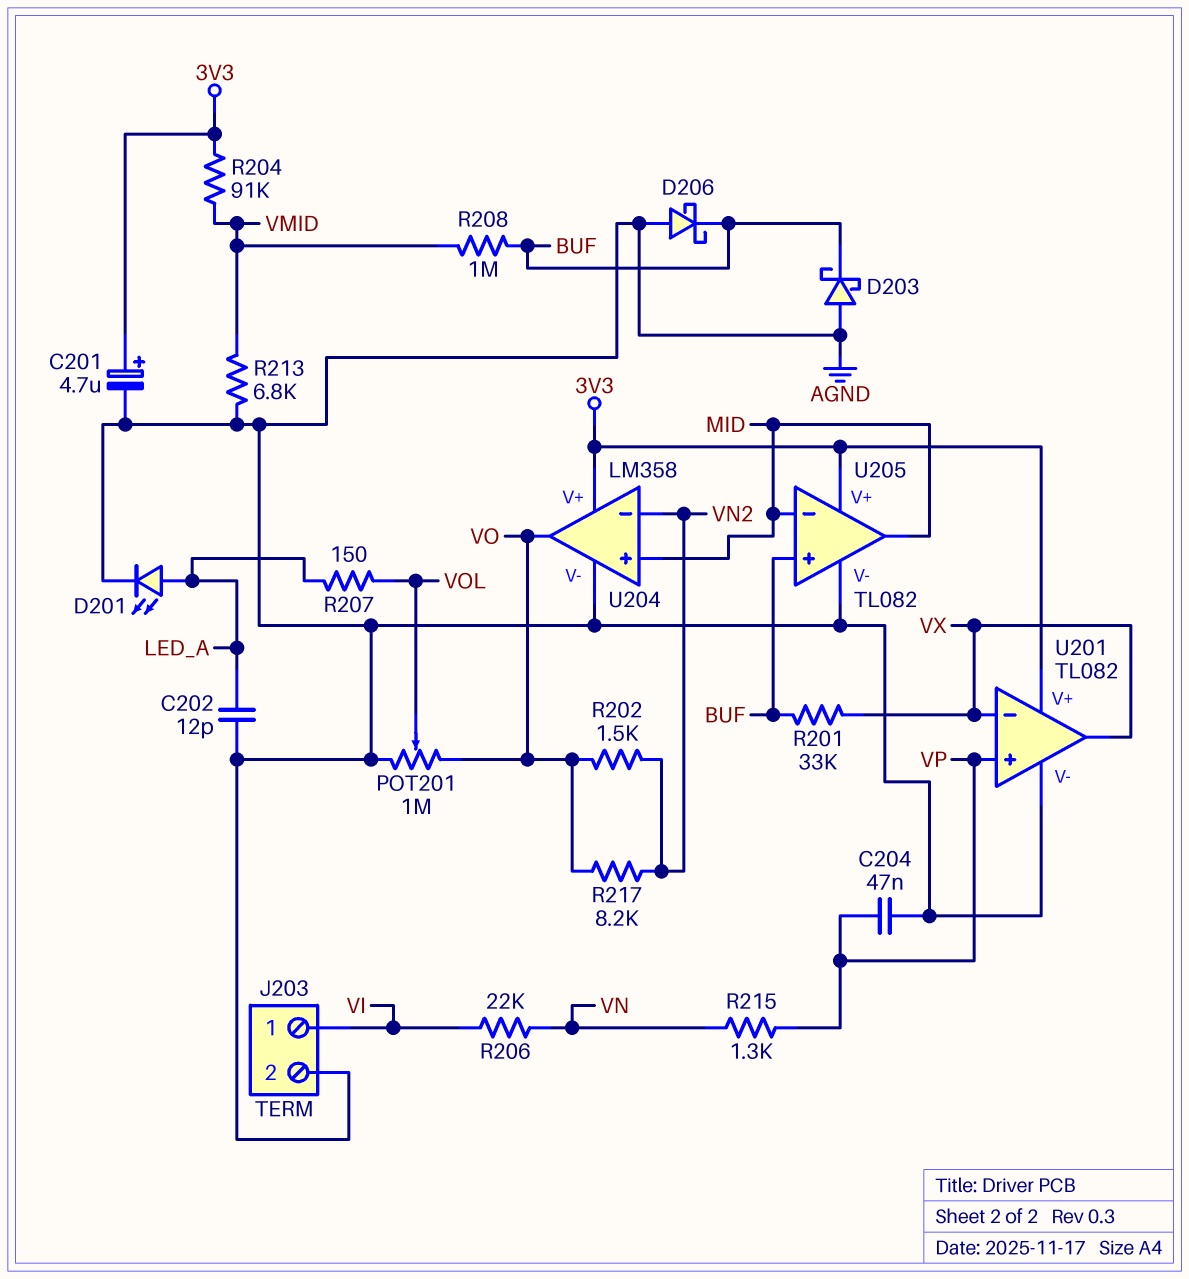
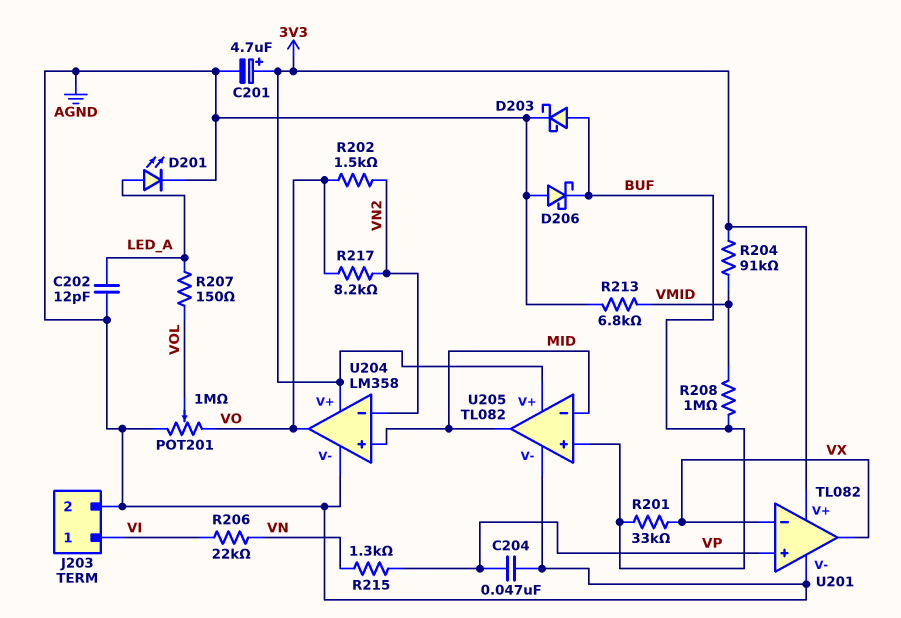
D203: schottky (A AGND, K BUF) -> schottky (A BUF, K AGND)

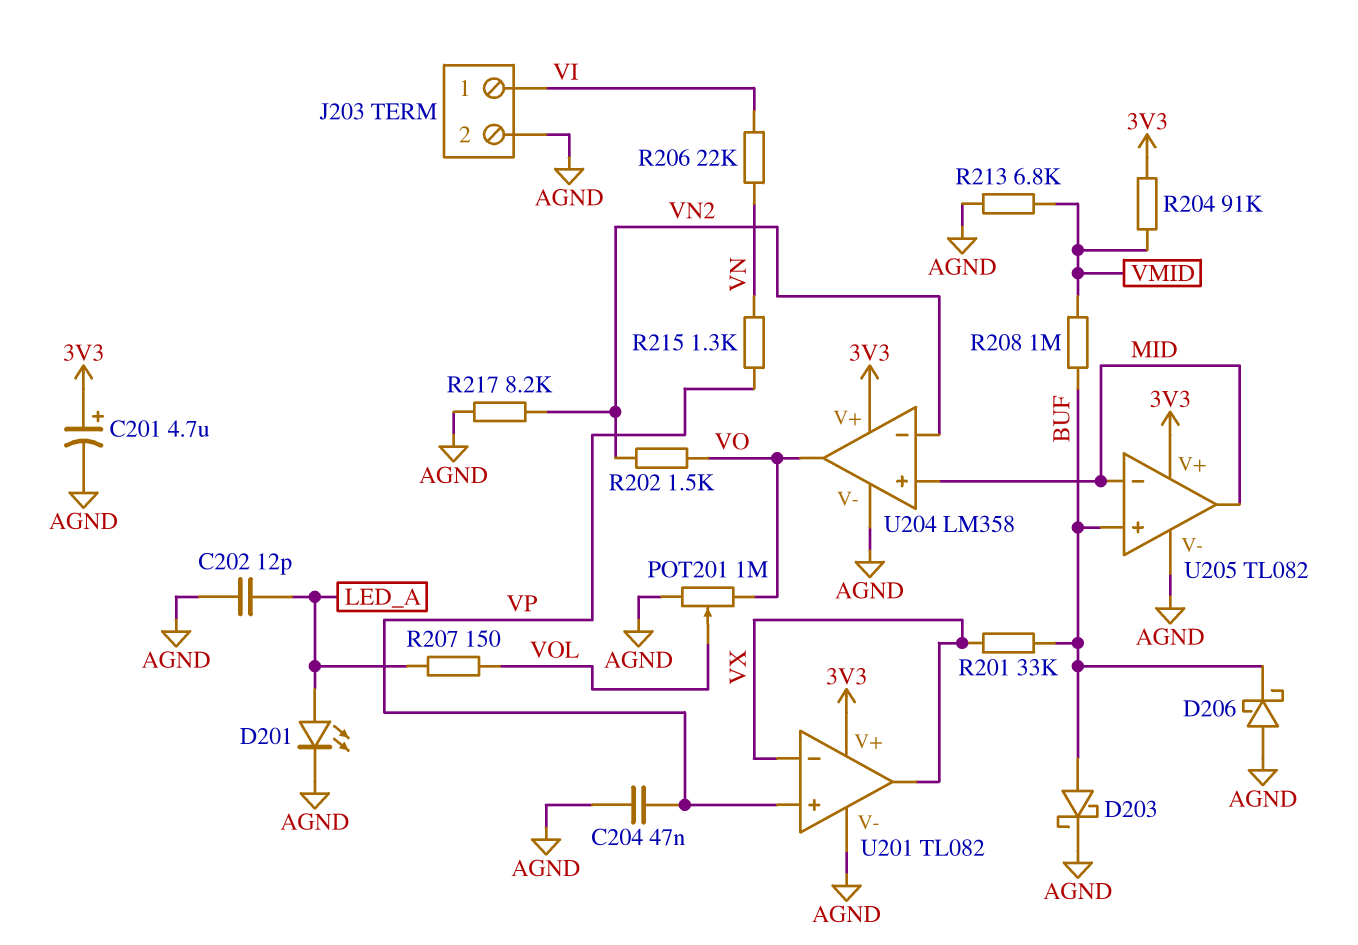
R217: 8.2k (VN2, VO) -> 8.2k (AGND, VN2)

